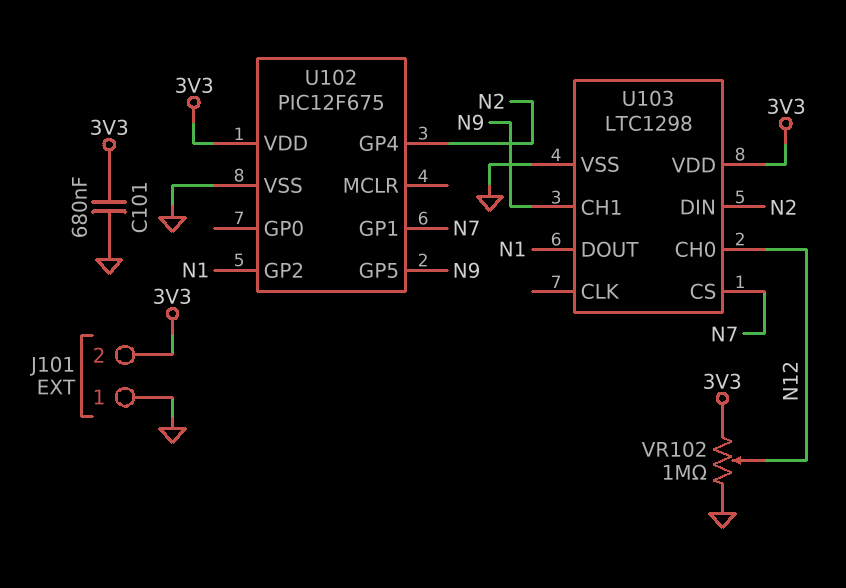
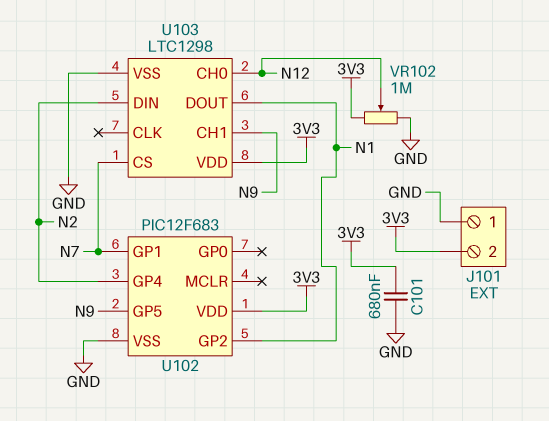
U102: PIC12F675 -> PIC12F683

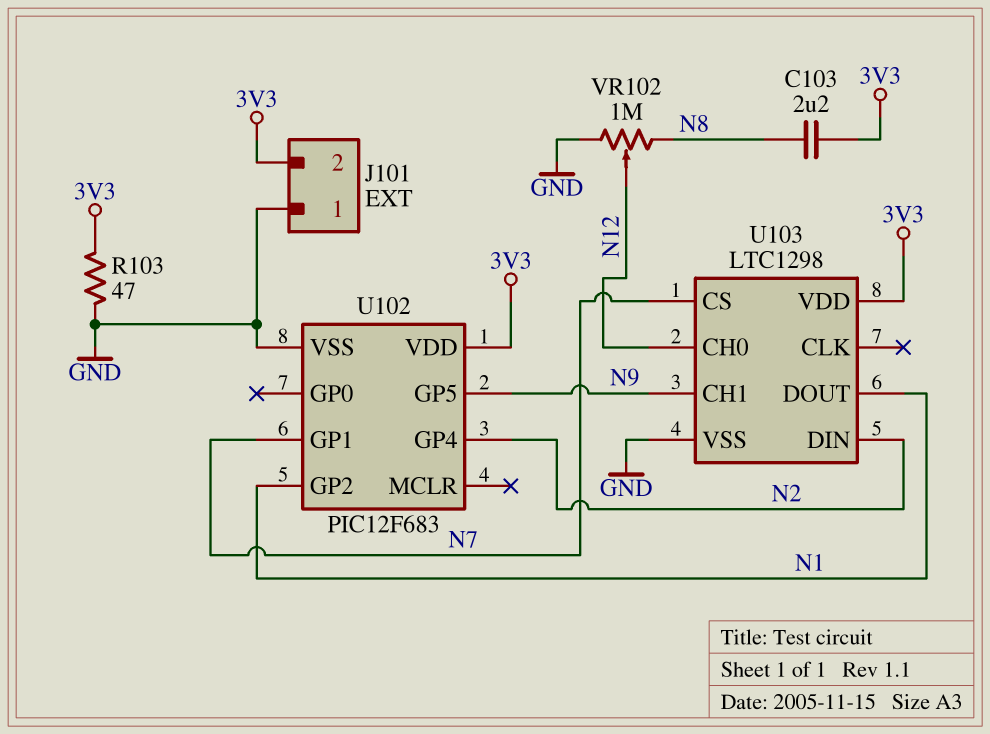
C101: 680nF (3V3, GND) -> none
C103: none -> 2.2uF (3V3, N8)
R103: none -> 47 (3V3, GND)
VR102: 1M (3V3, GND, wiper N12) -> 1M (GND, N8, wiper N12)

